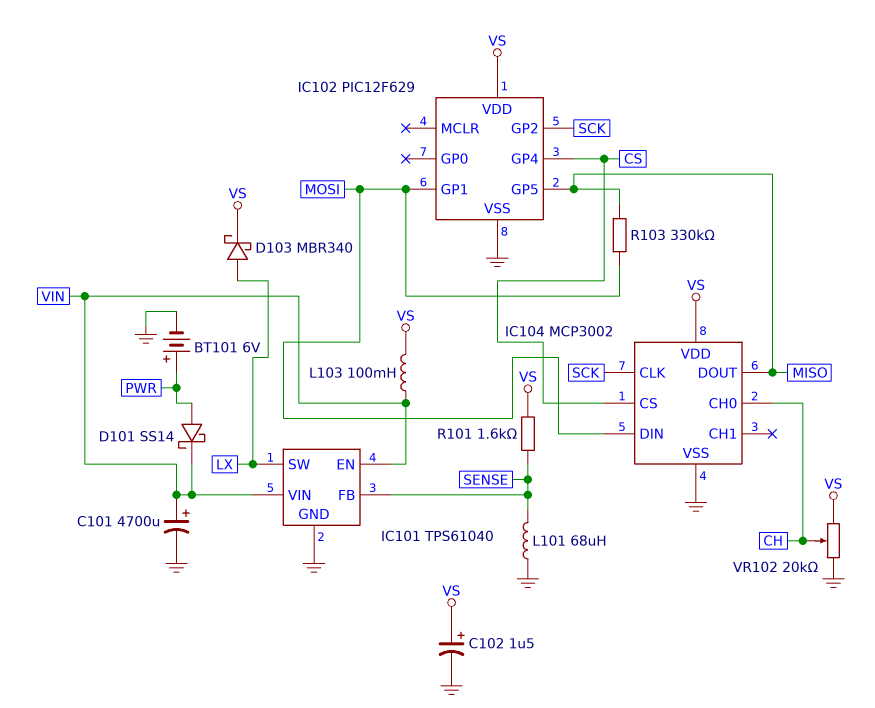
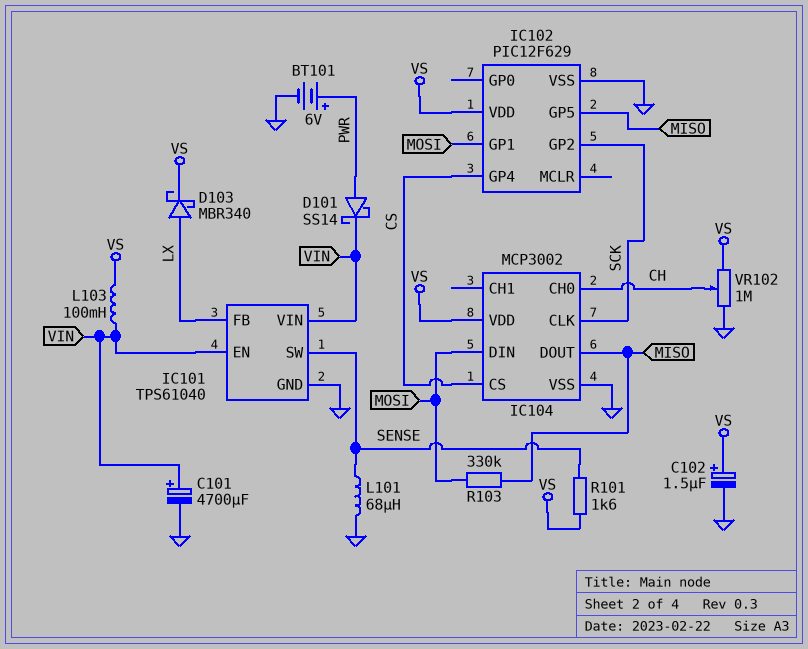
IC101 pin FB: SENSE -> LX
IC101 pin SW: LX -> SENSE
VR102: 20k (GND, VS, wiper CH) -> 1M (GND, VS, wiper CH)

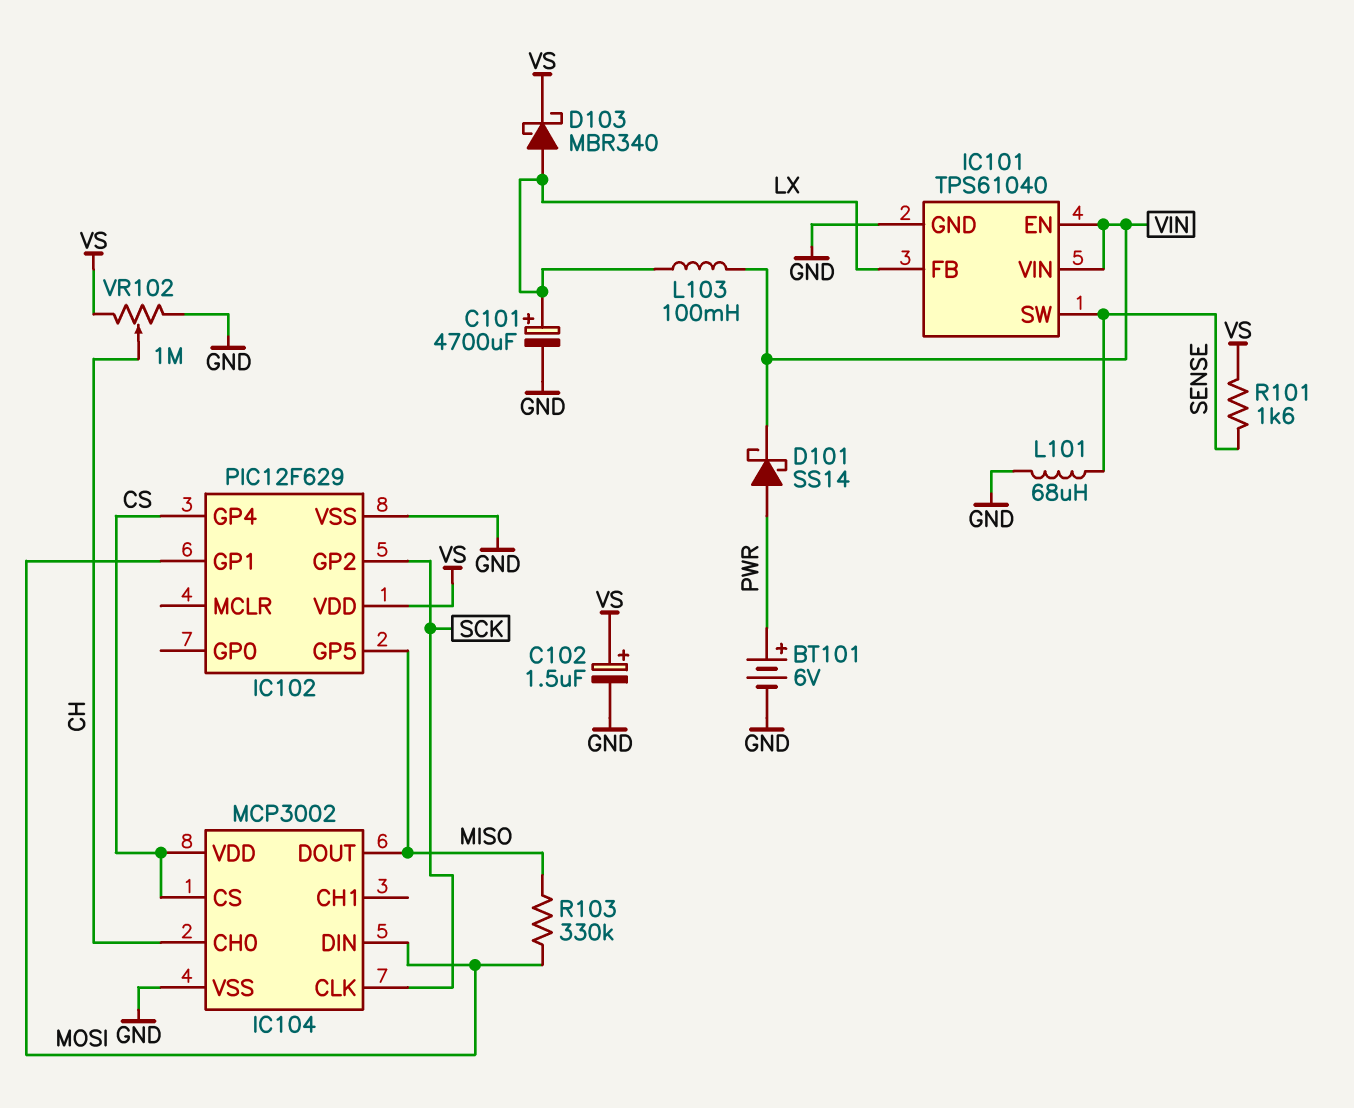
C101: 4700uF (plus VIN, minus GND) -> 4700uF (plus LX, minus GND)
IC104 pin VDD: VS -> CS
L103: 100mH (VIN, VS) -> 100mH (LX, VIN)

